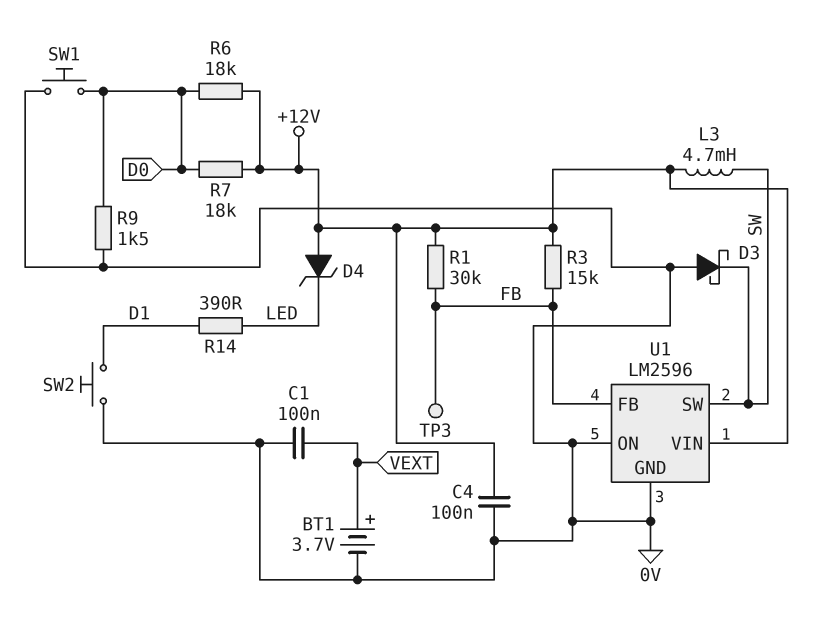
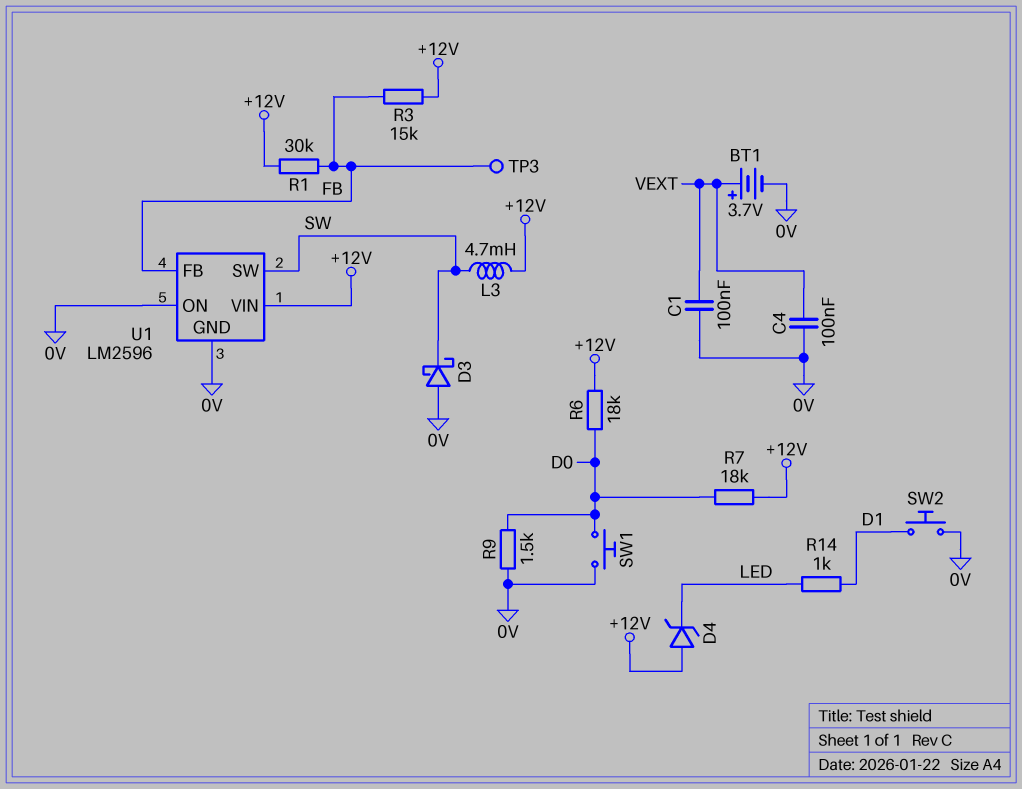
C4: 100nF (+12V, 0V) -> 100nF (0V, VEXT)
R14: 390 (D1, LED) -> 1k (D1, LED)

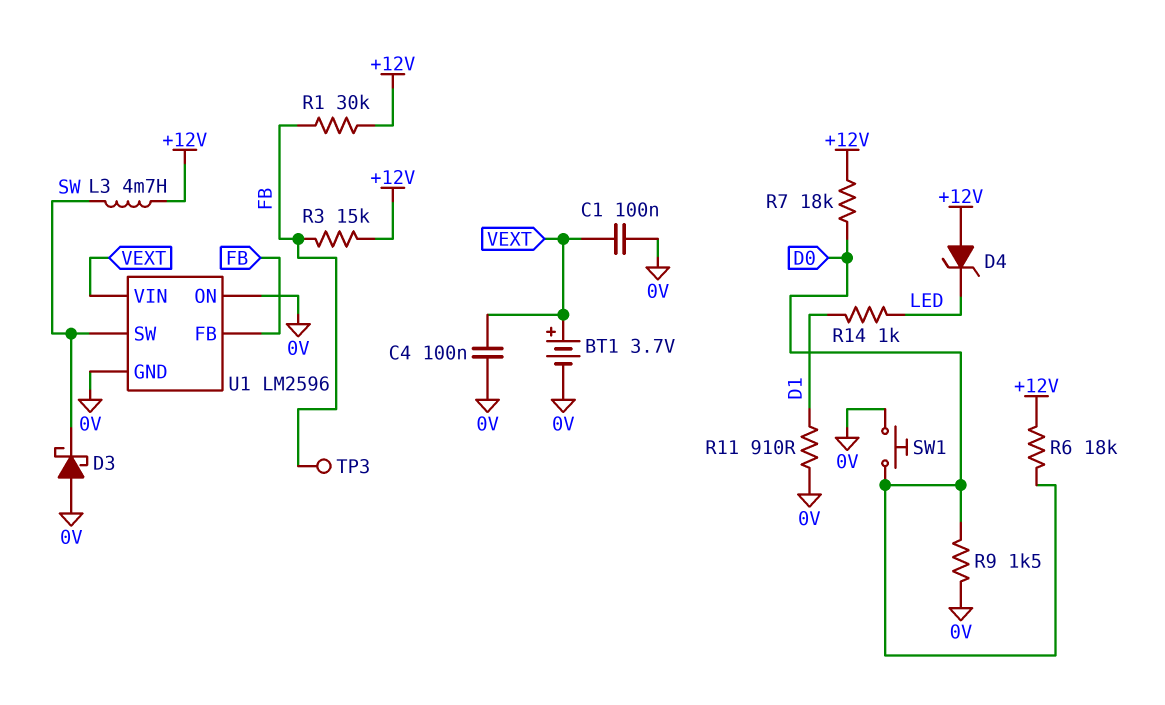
R11: none -> 910 (0V, D1)
SW2: button (0V, D1) -> none
U1 pin VIN: +12V -> VEXT

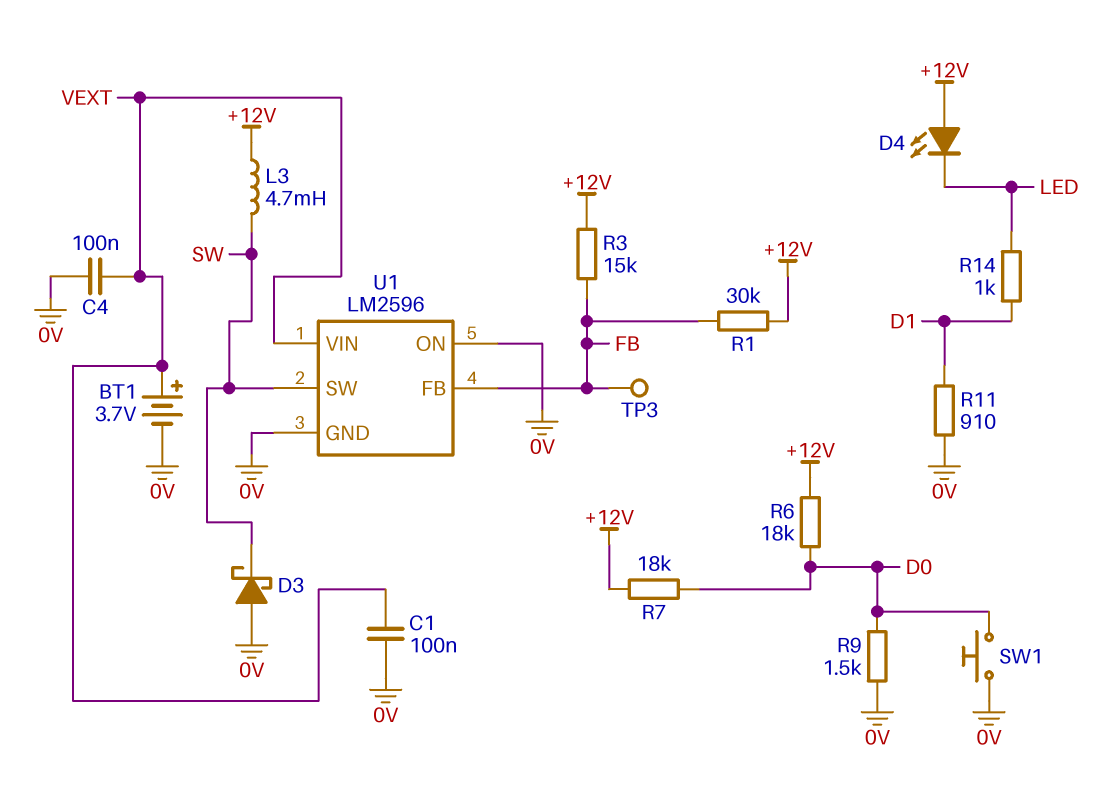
D4: zener (A +12V, K LED) -> LED (A +12V, K LED)

